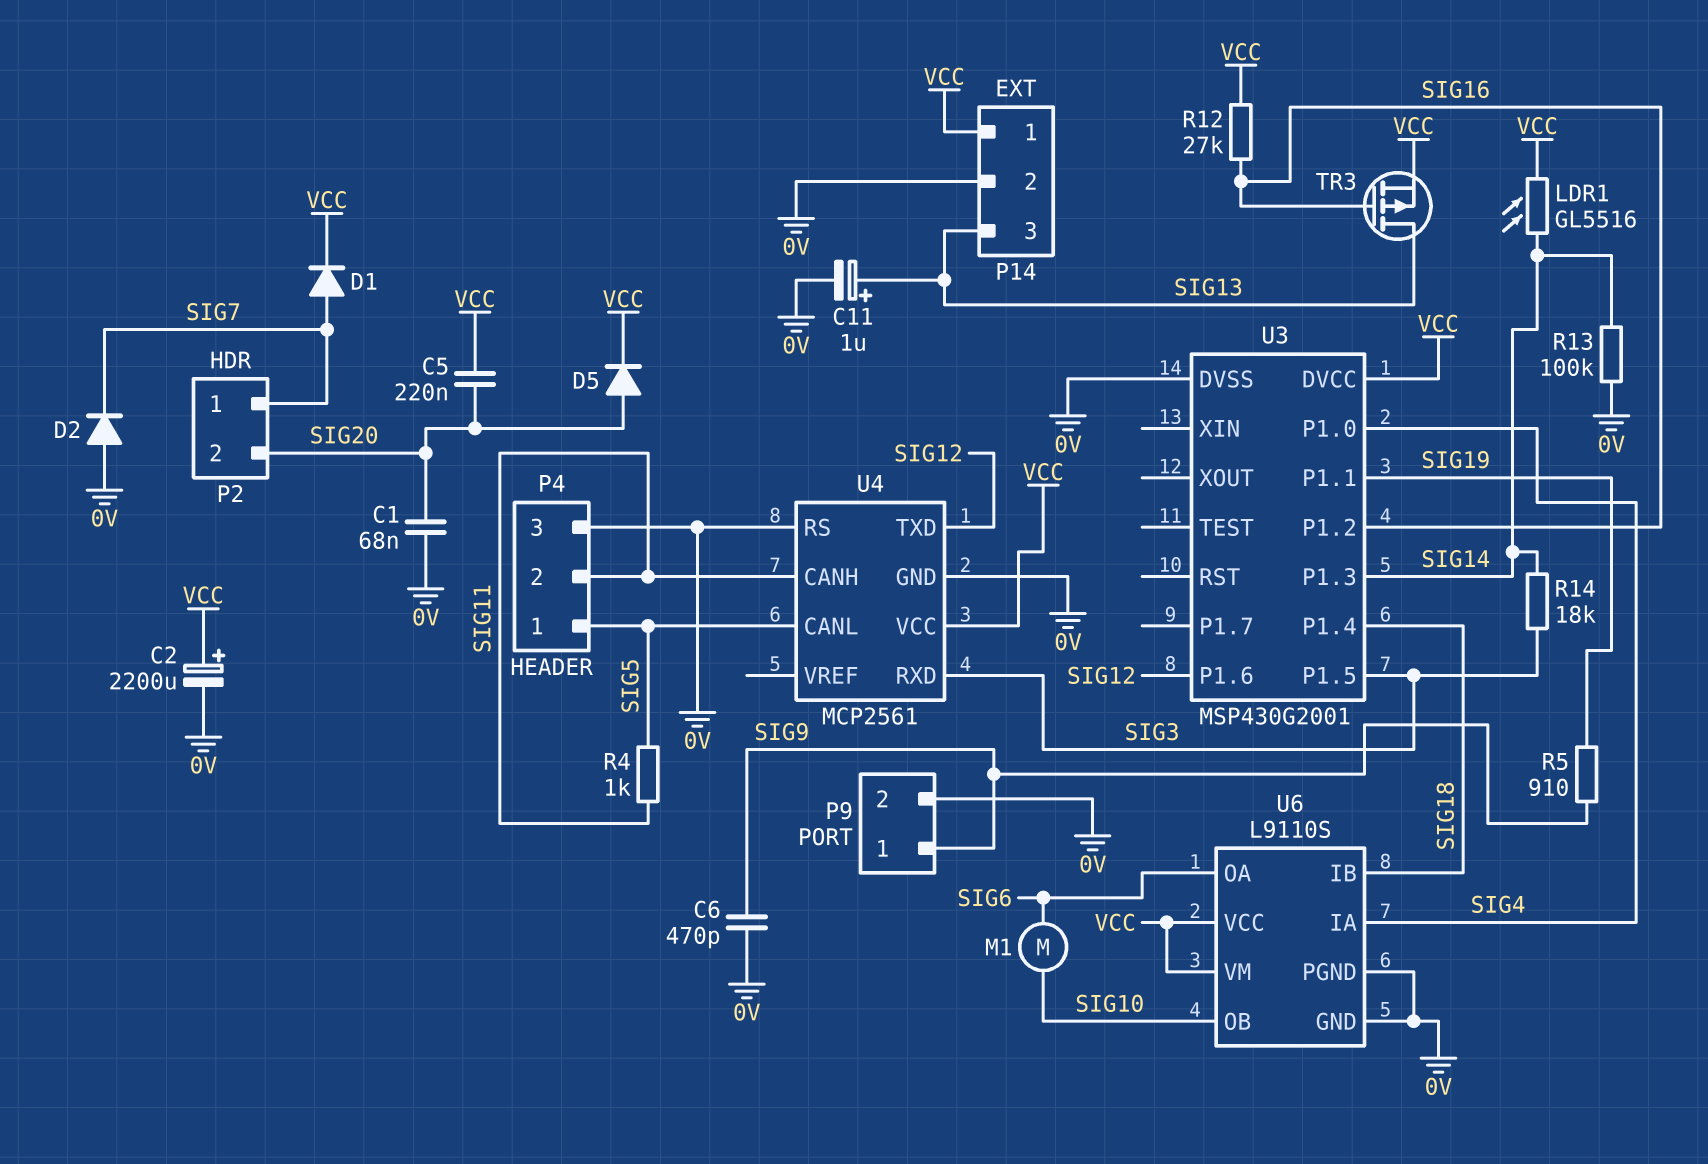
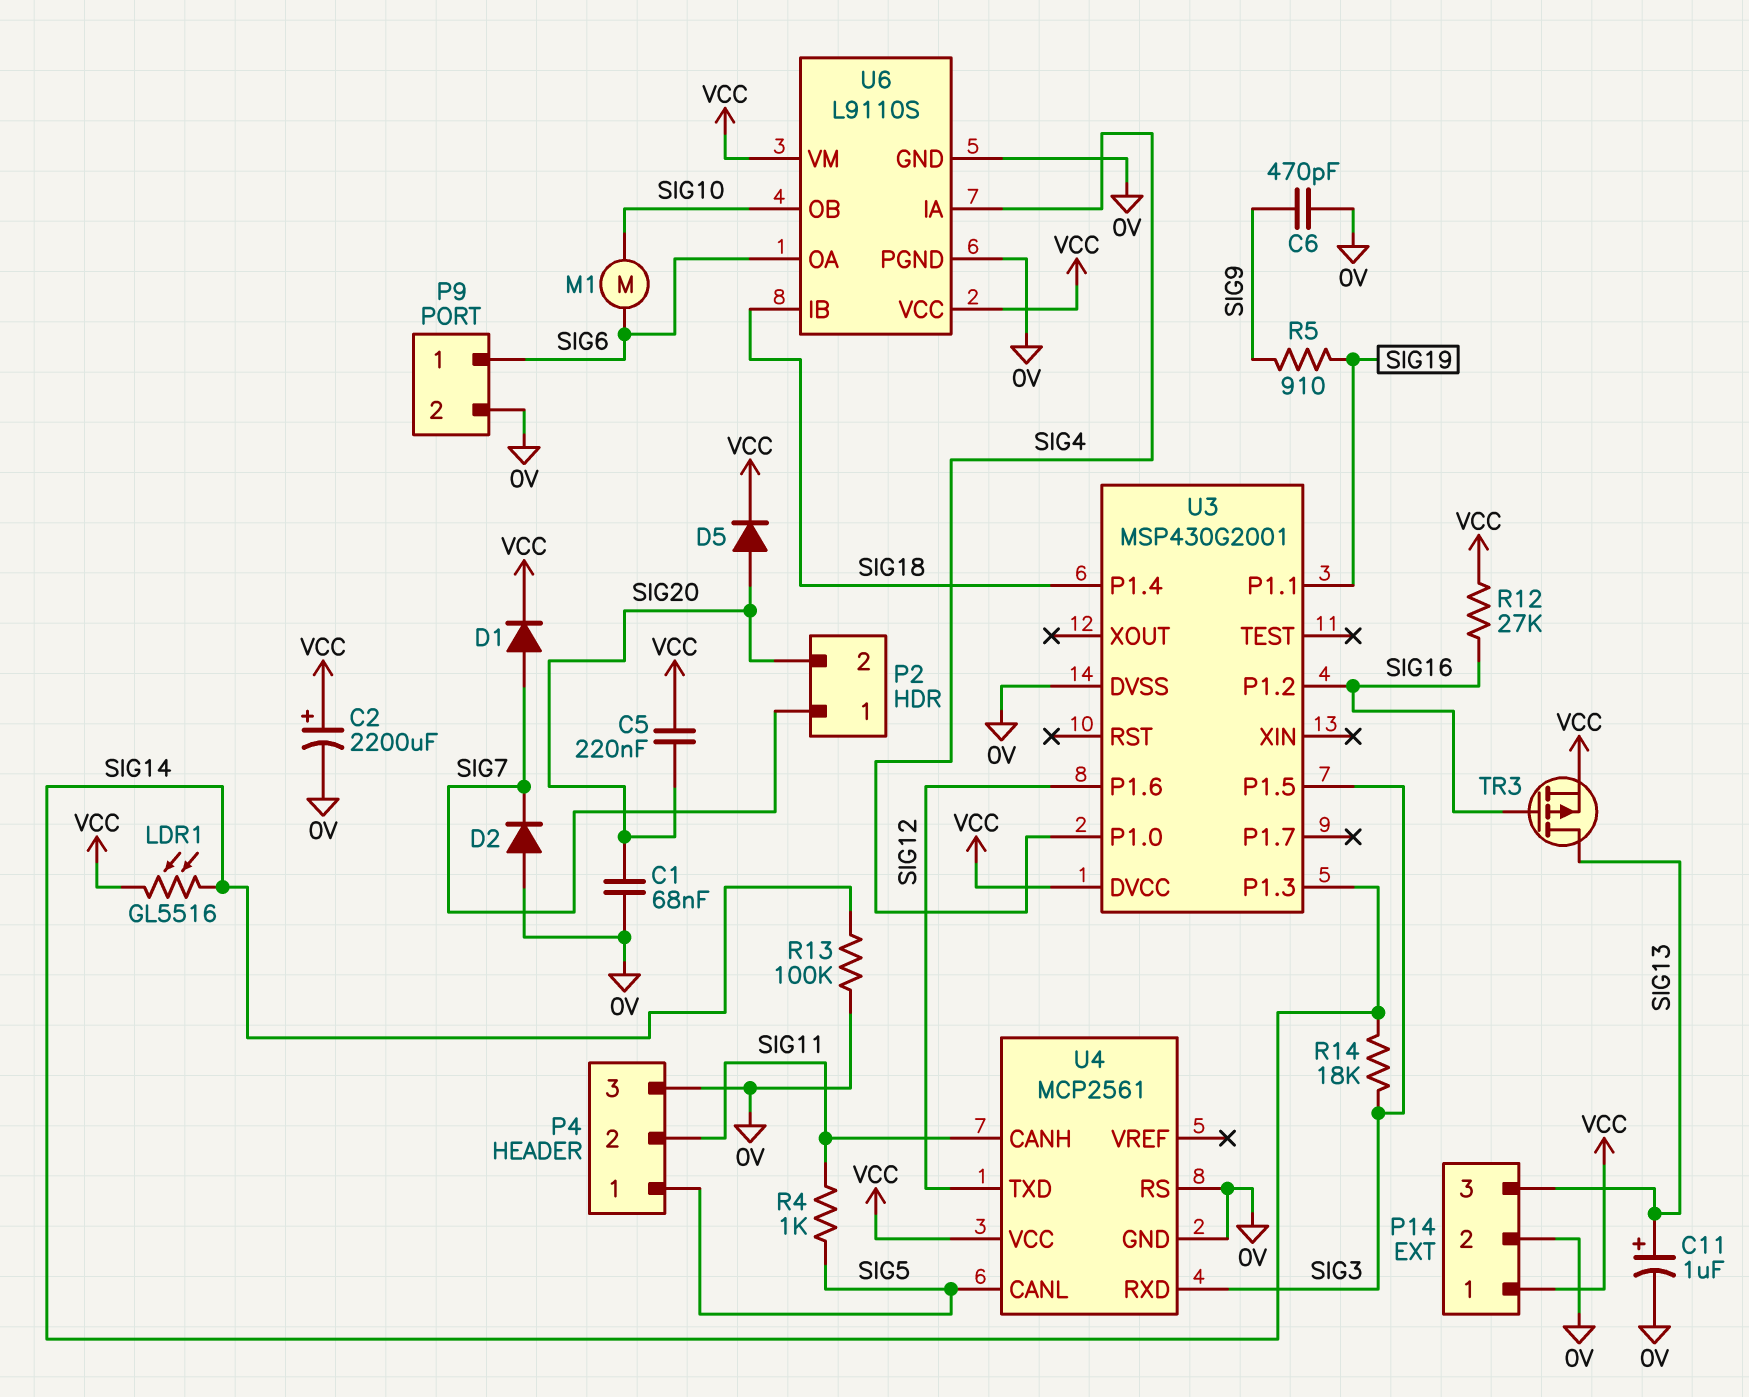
P9 pin 1: SIG9 -> SIG6

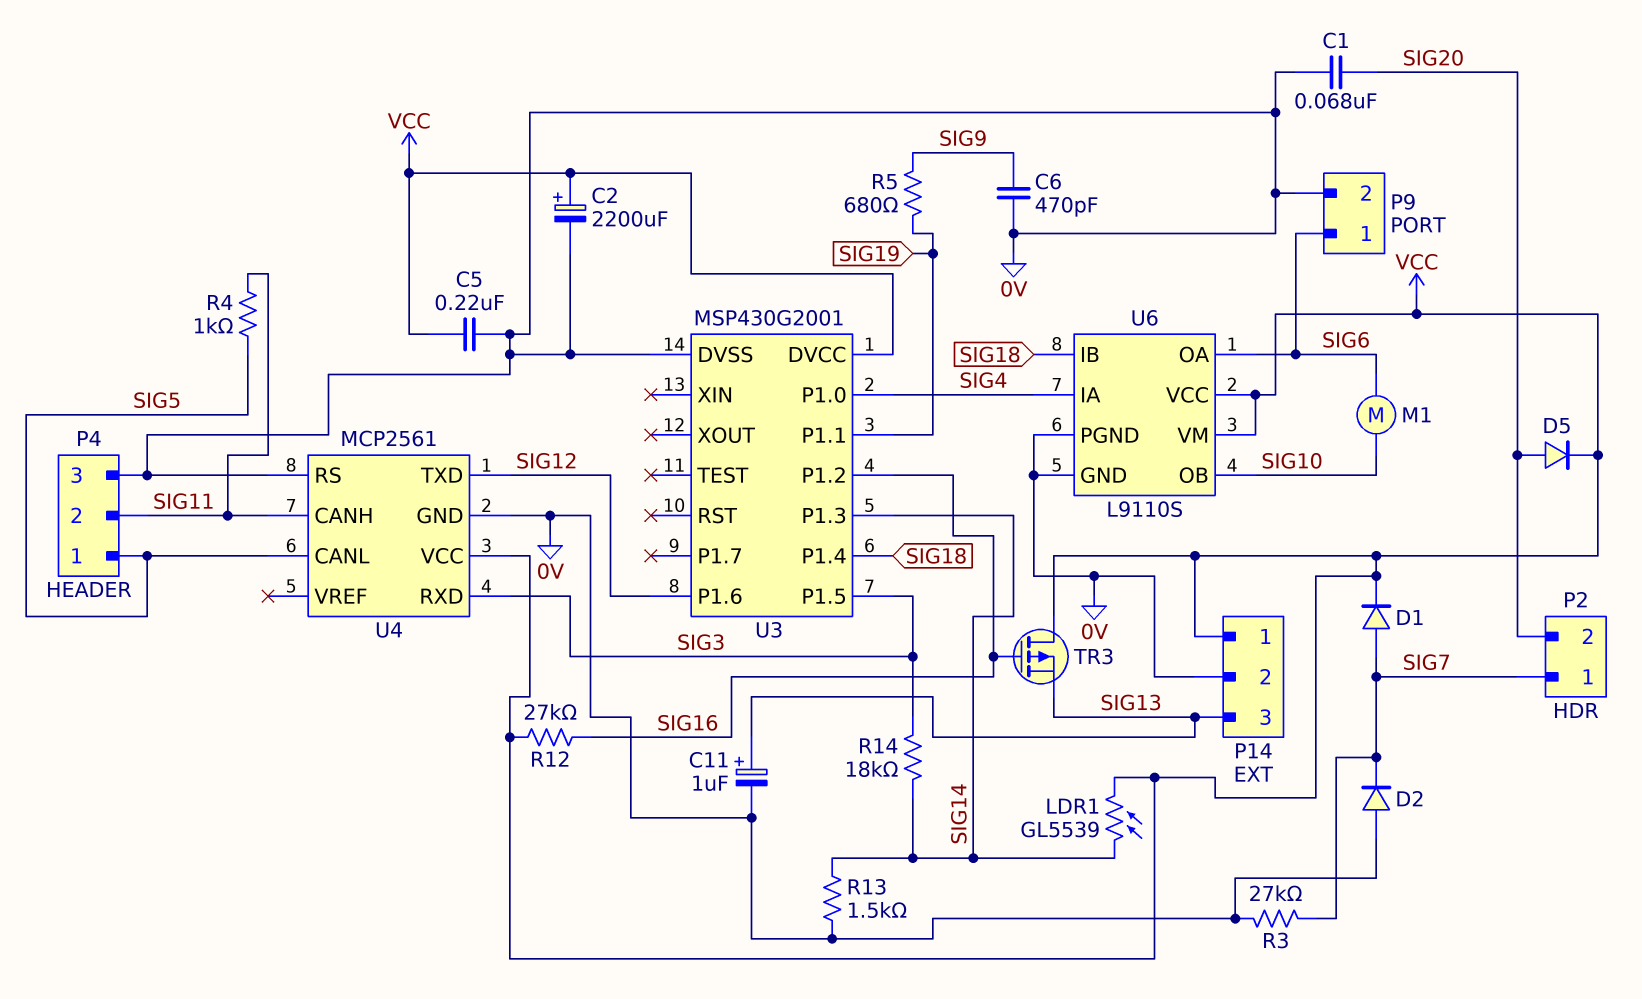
C5: 220nF (SIG20, VCC) -> 220nF (0V, VCC)
LDR1: GL5516 (SIG14, VCC) -> GL5539 (SIG14, VCC)
R3: none -> 27k (0V, SIG7)
R5: 910 (SIG9, SIG19) -> 680 (SIG9, SIG19)
R13: 100k (0V, SIG14) -> 1.5k (0V, SIG14)
TR3: PMOS (G SIG16, D SIG13, S VCC) -> PMOS (G SIG16, D VCC, S SIG13)

